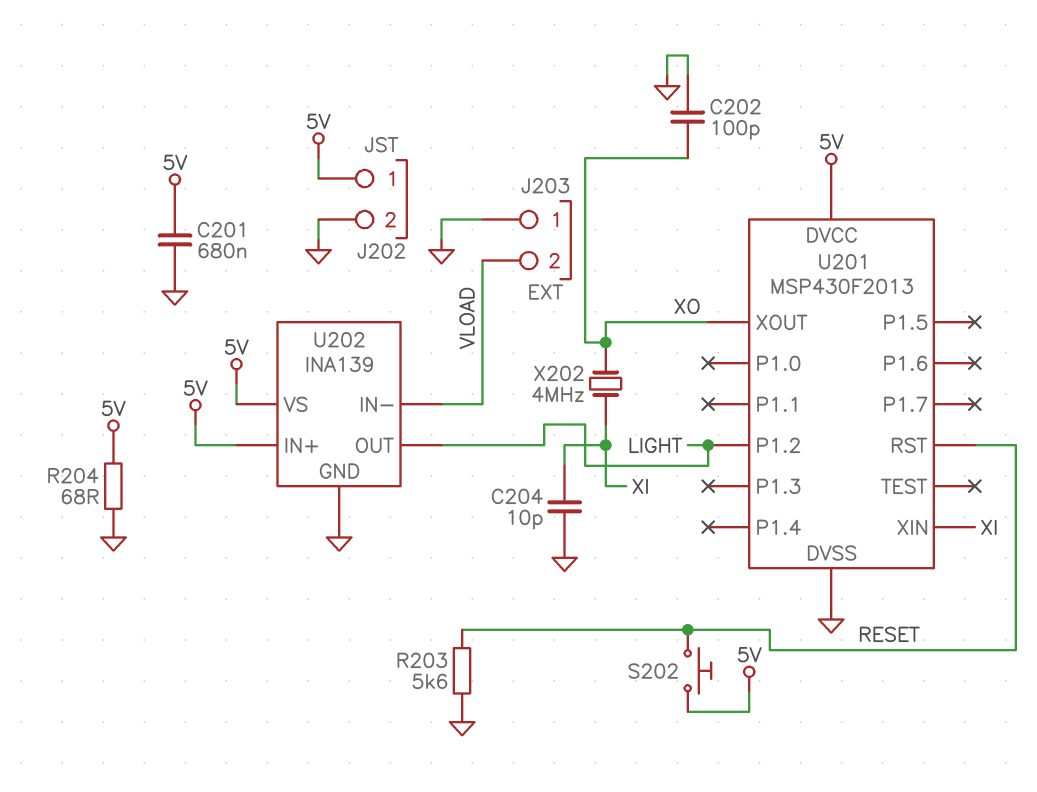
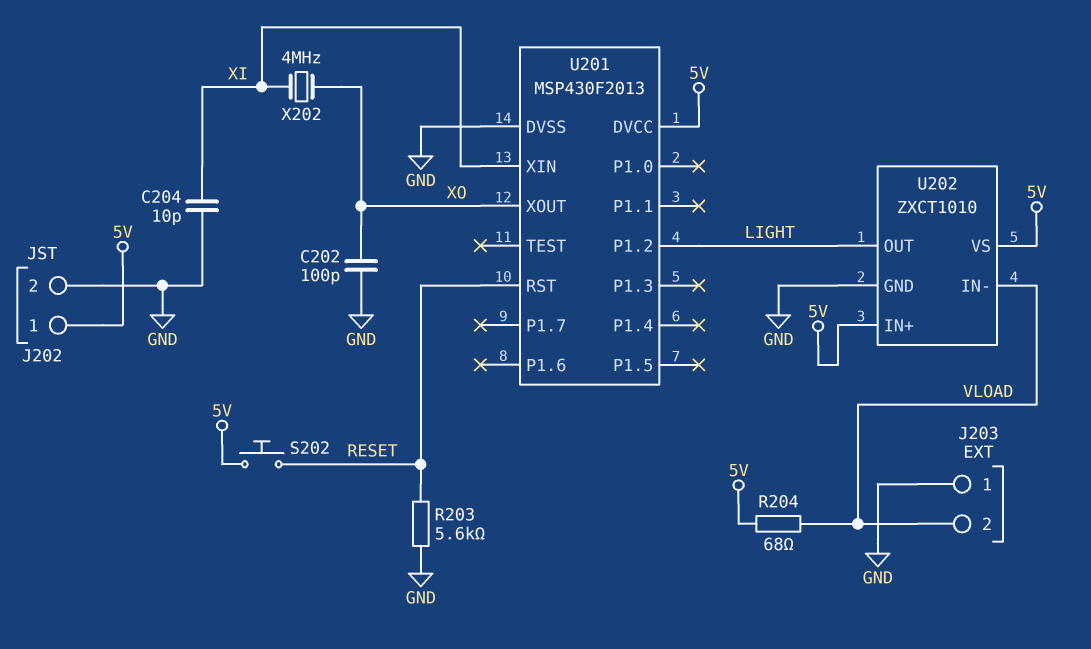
C201: 680nF (5V, GND) -> none
R204: 68 (5V, GND) -> 68 (5V, VLOAD)
U202: INA139 -> ZXCT1010

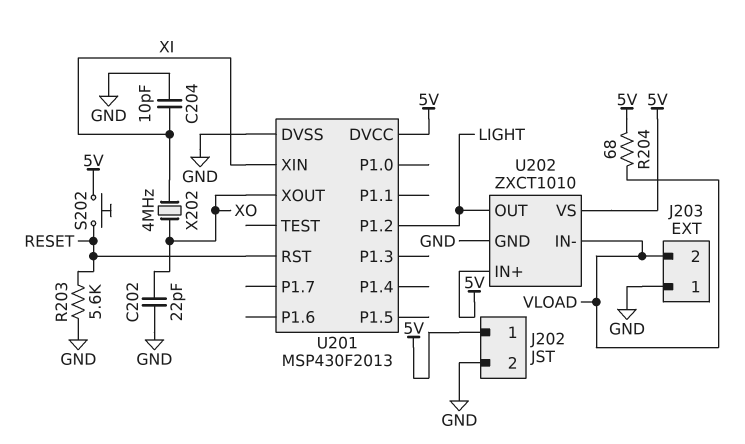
C202: 100pF (GND, XO) -> 22pF (GND, XO)

